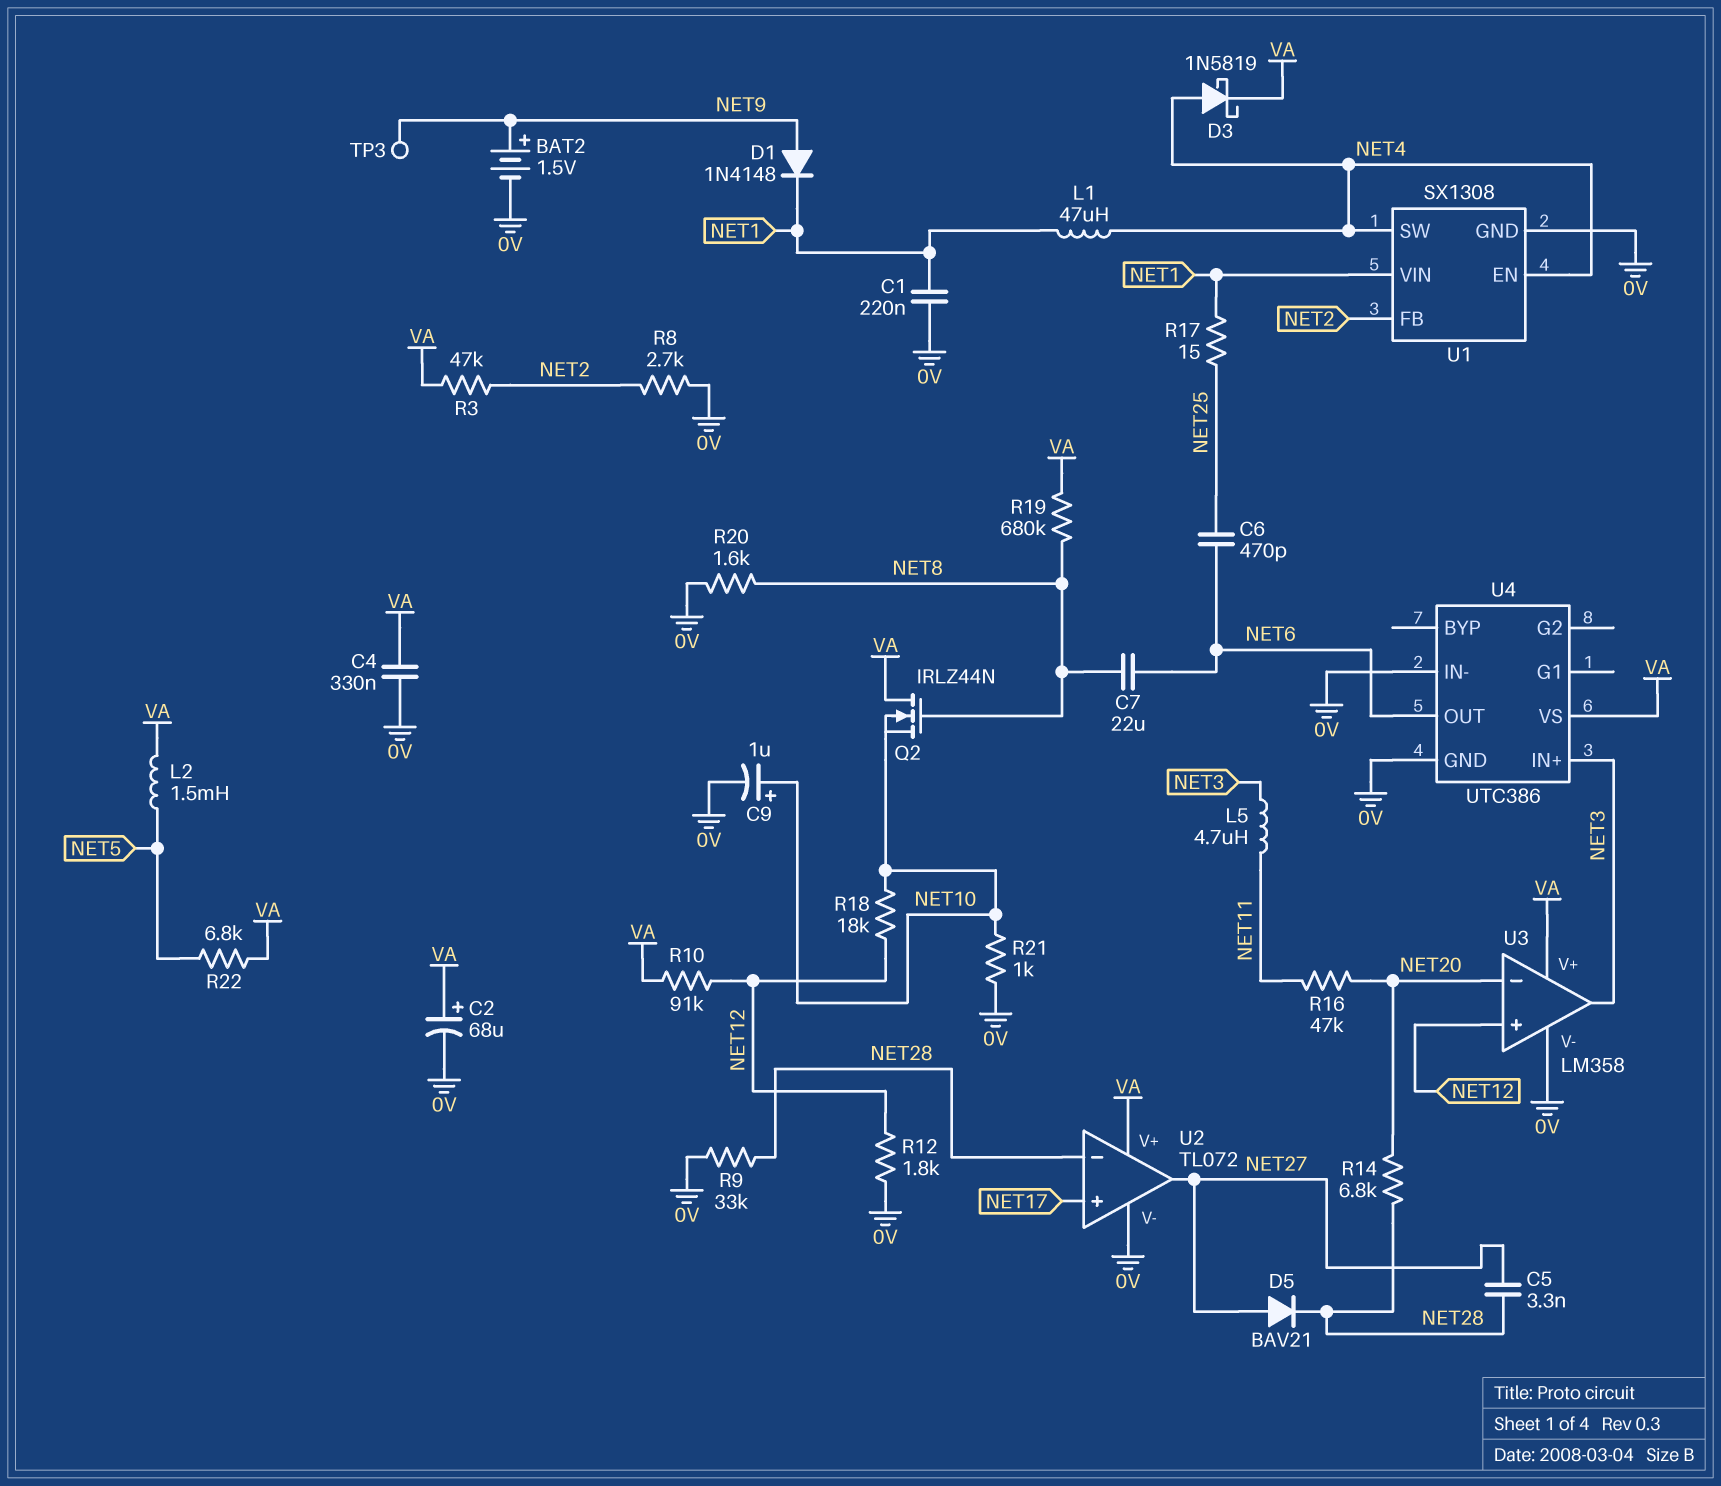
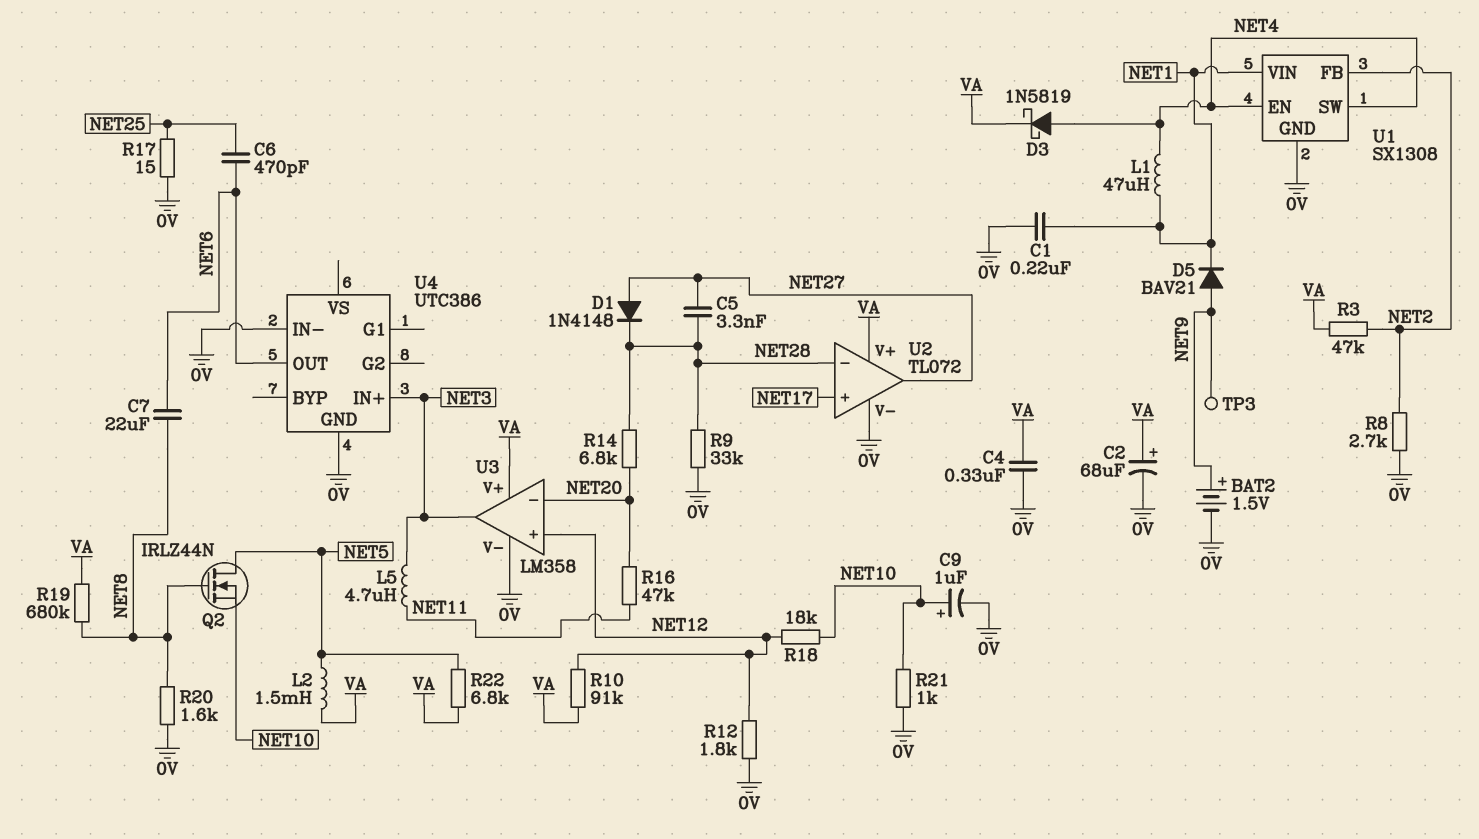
D1: diode 1N4148 (A NET9, K NET1) -> diode 1N4148 (A NET27, K NET28)
D5: diode BAV21 (A NET27, K NET28) -> diode BAV21 (A NET9, K NET1)
Q2: NMOS IRLZ44N (G NET8, D VA, S NET10) -> NMOS IRLZ44N (G NET8, D NET5, S NET10)
R17: 15 (NET1, NET25) -> 15 (0V, NET25)
U4 pin VS: VA -> none

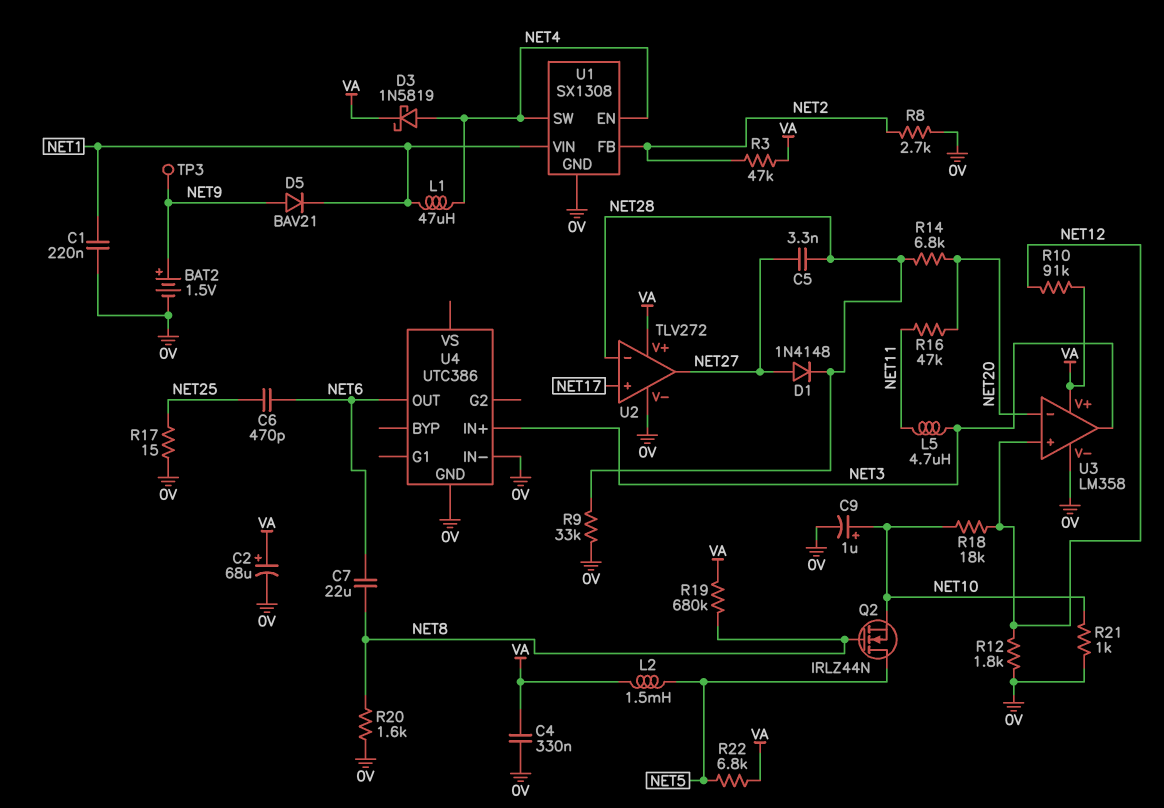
U2: TL072 -> TLV272

